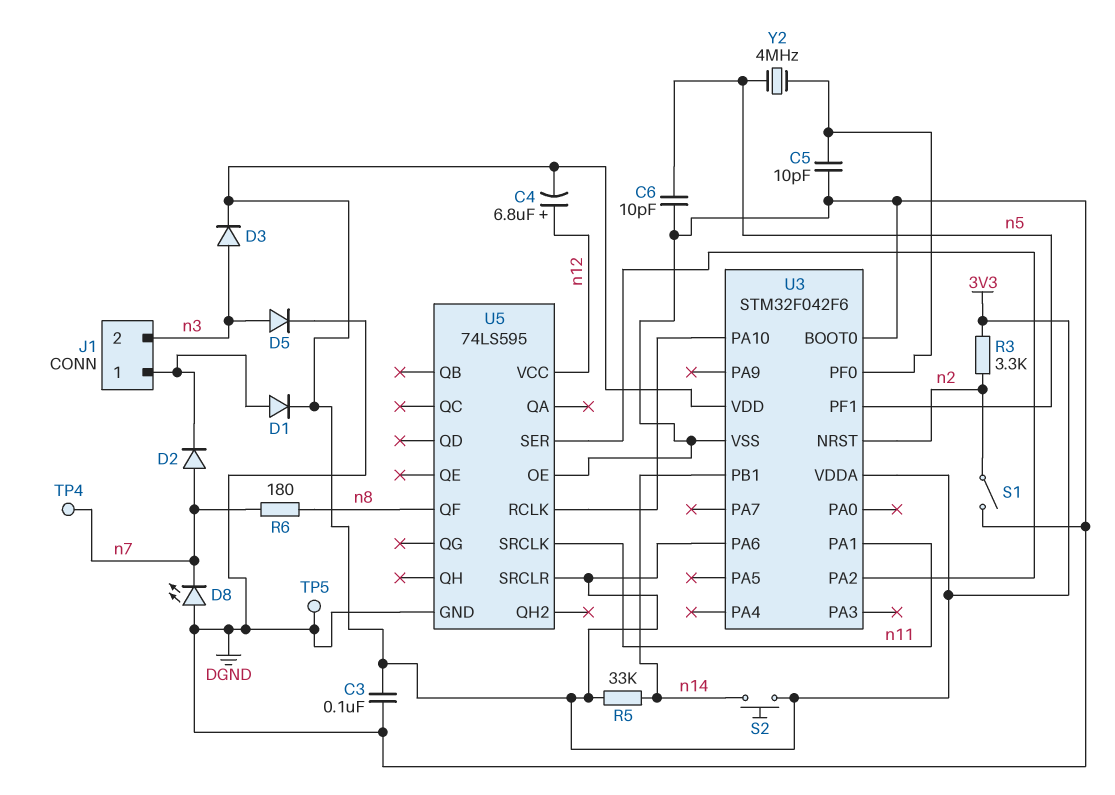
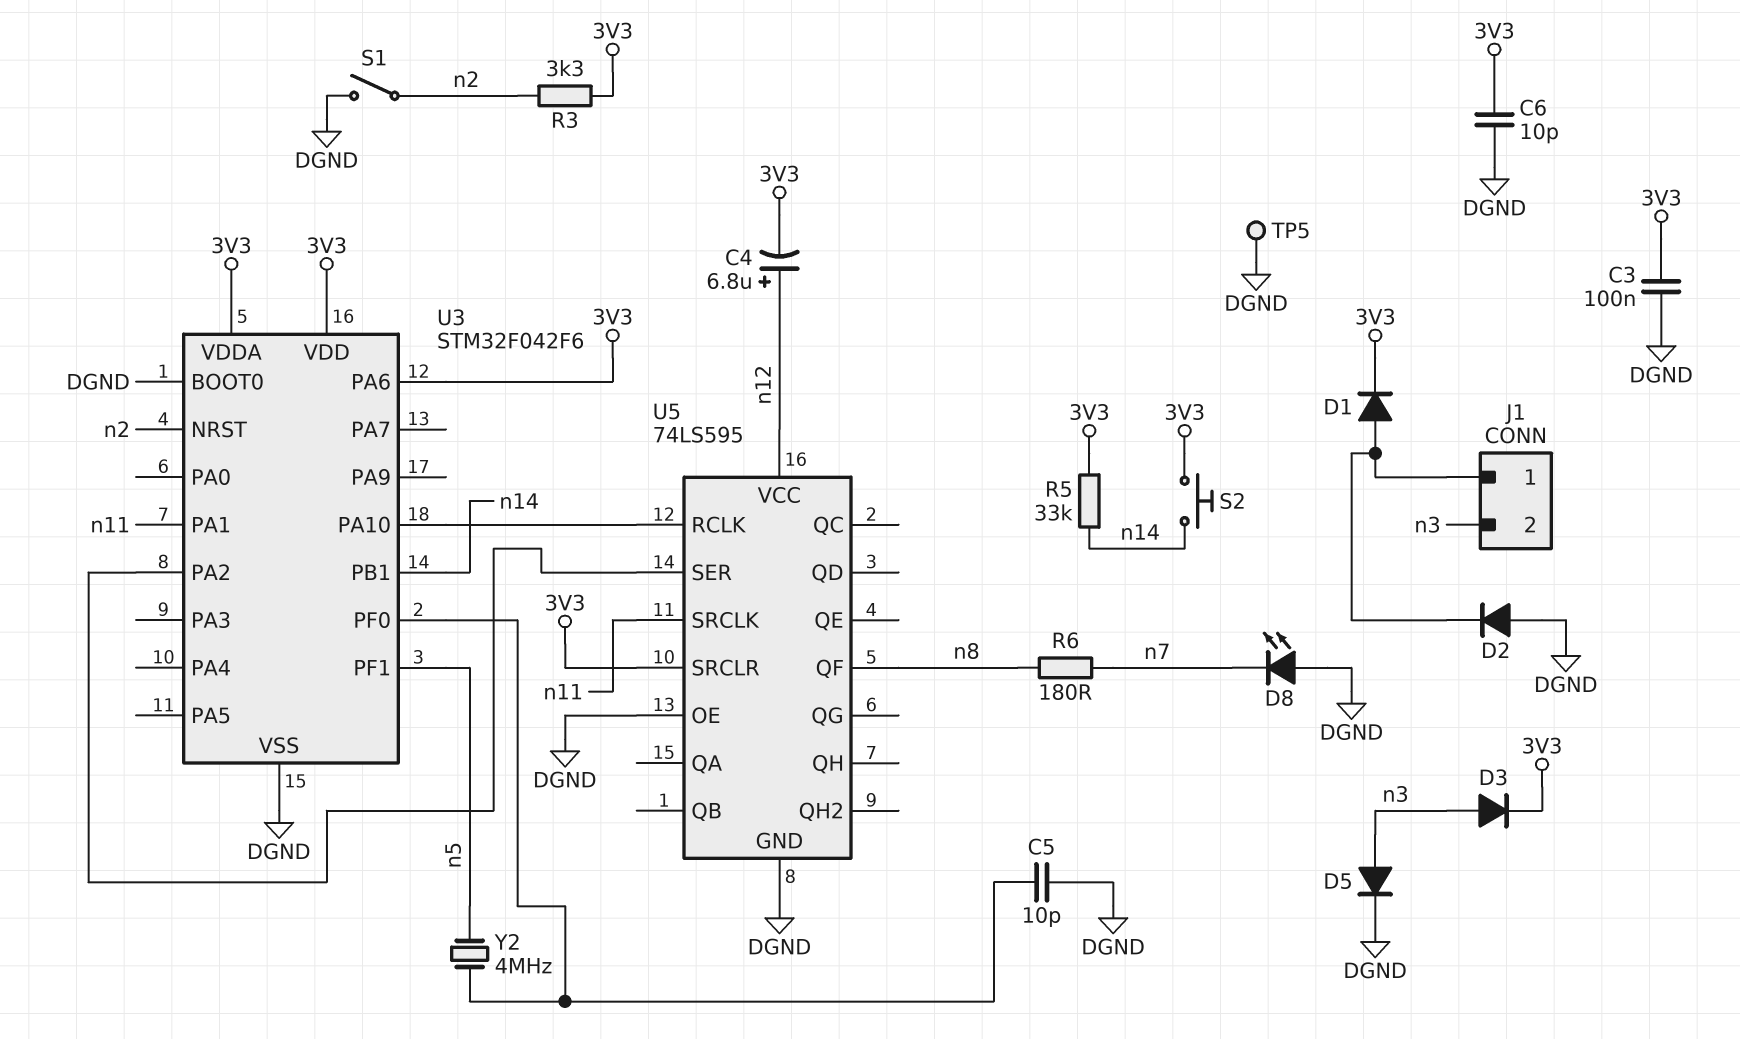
C6: 10pF (DGND, n5) -> 10pF (3V3, DGND)
D2: diode (A n7, K J1/1) -> diode (A DGND, K J1/1)
TP4: test point (n7) -> none

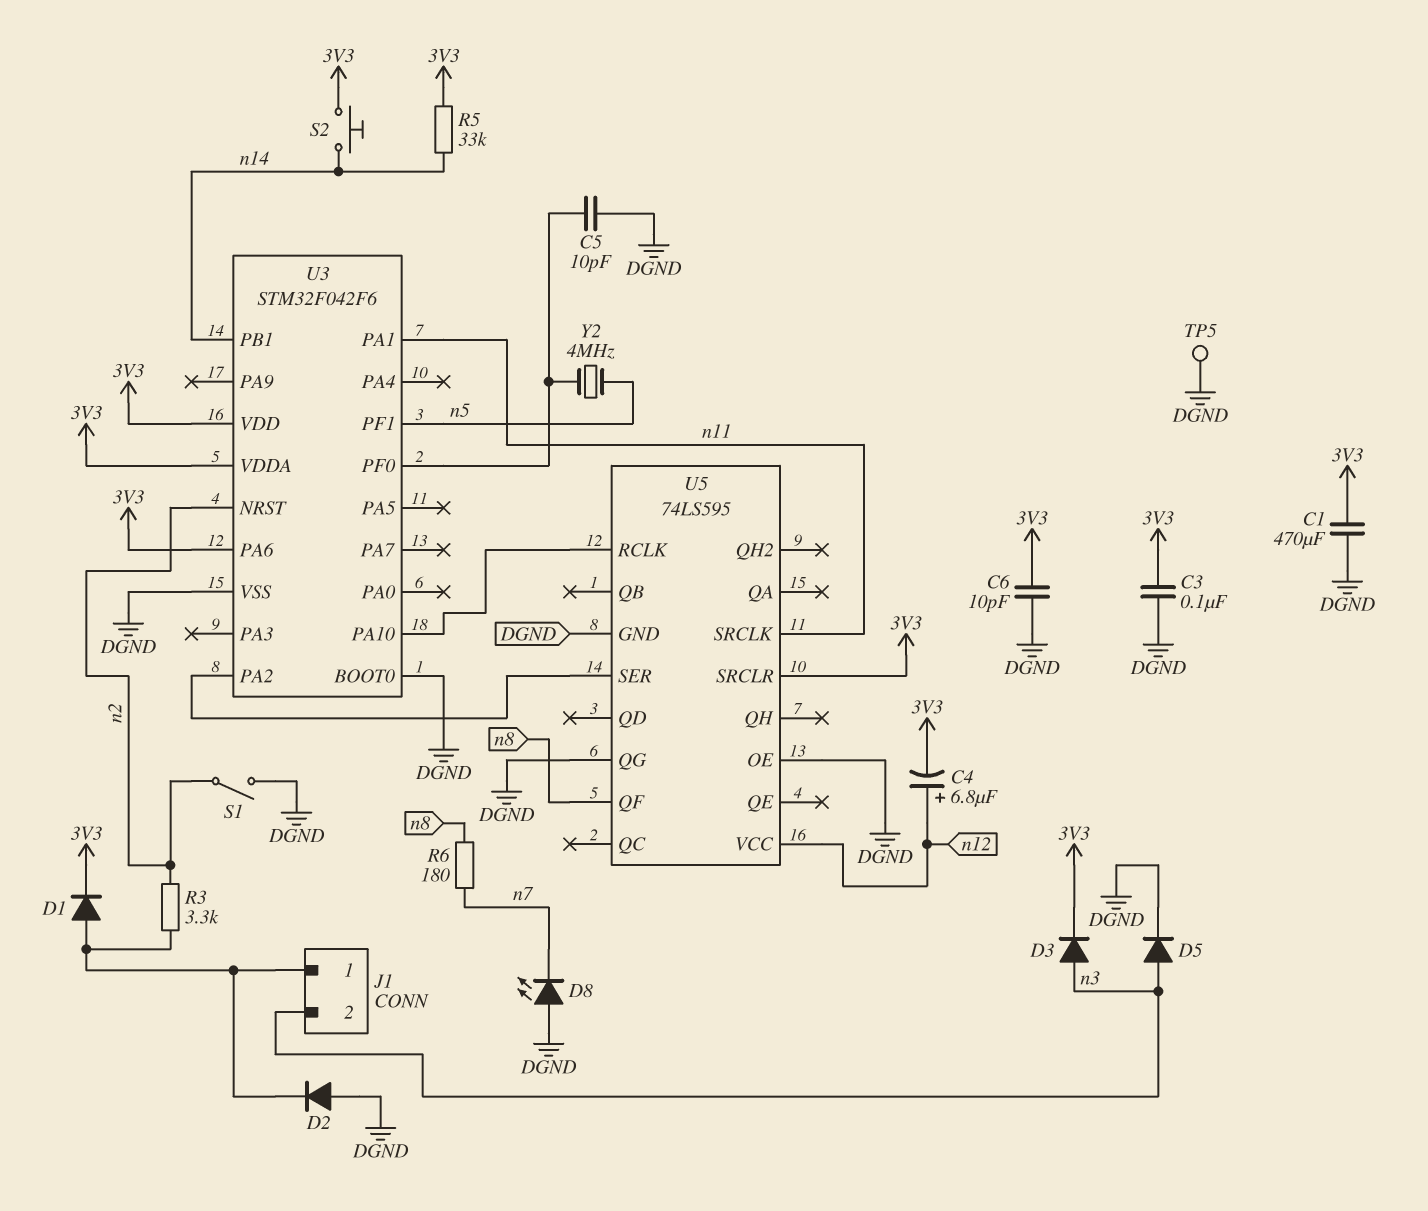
C1: none -> 470uF (3V3, DGND)
R3: 3.3k (3V3, n2) -> 3.3k (J1/1, n2)
U5 pin QG: none -> DGND

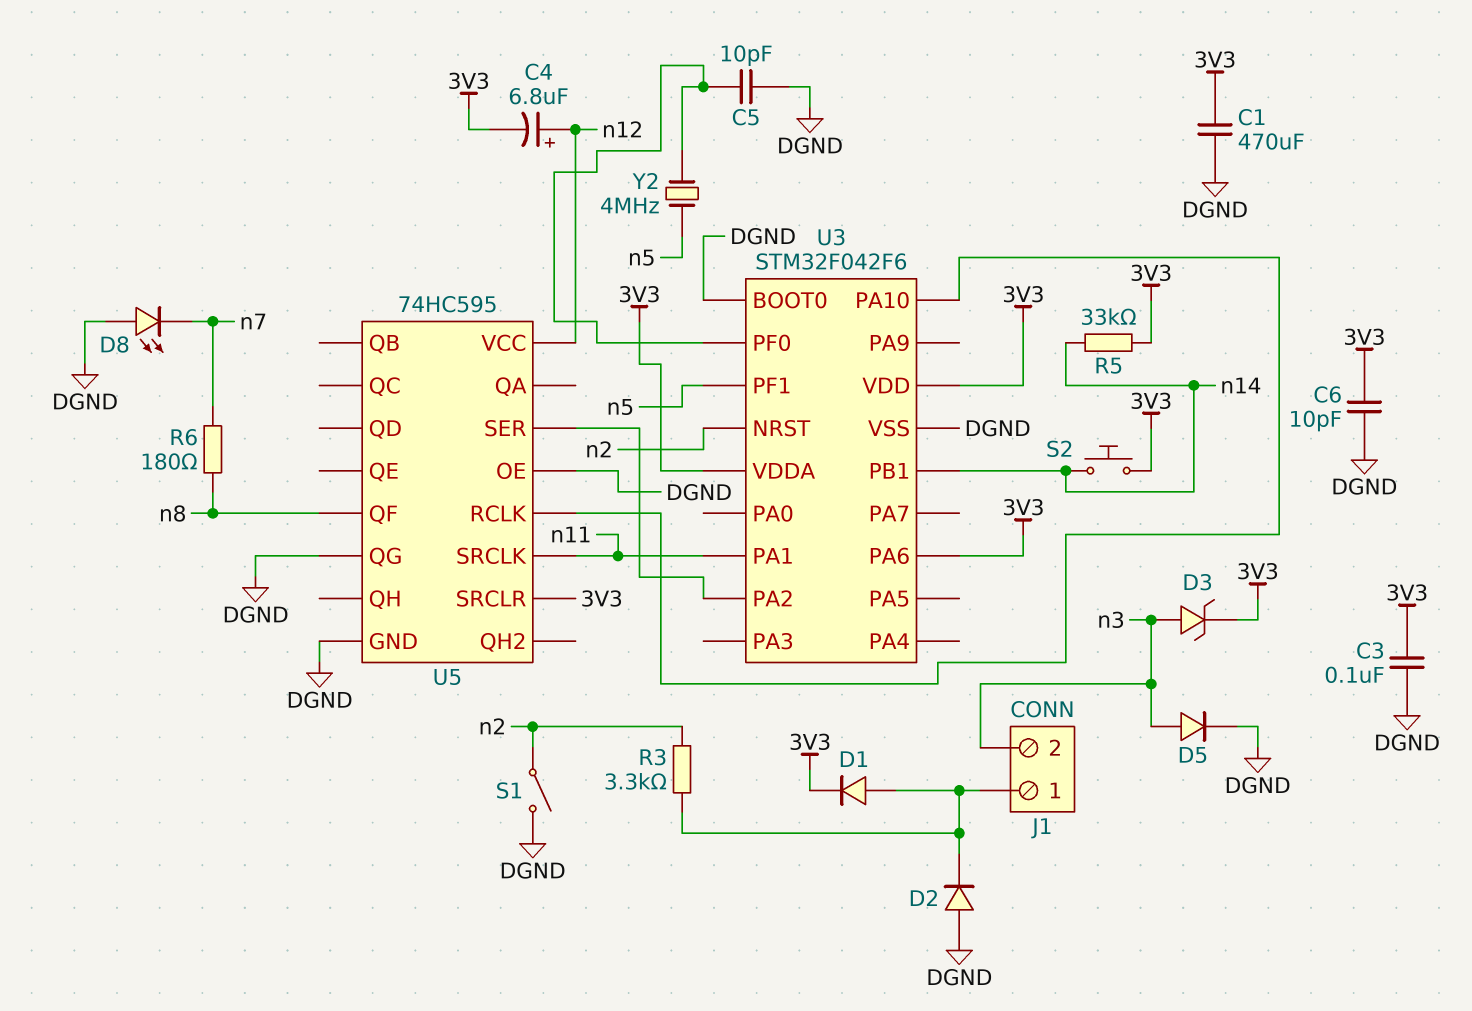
D3: diode (A n3, K 3V3) -> zener (A n3, K 3V3)
TP5: test point (DGND) -> none
U5: 74LS595 -> 74HC595

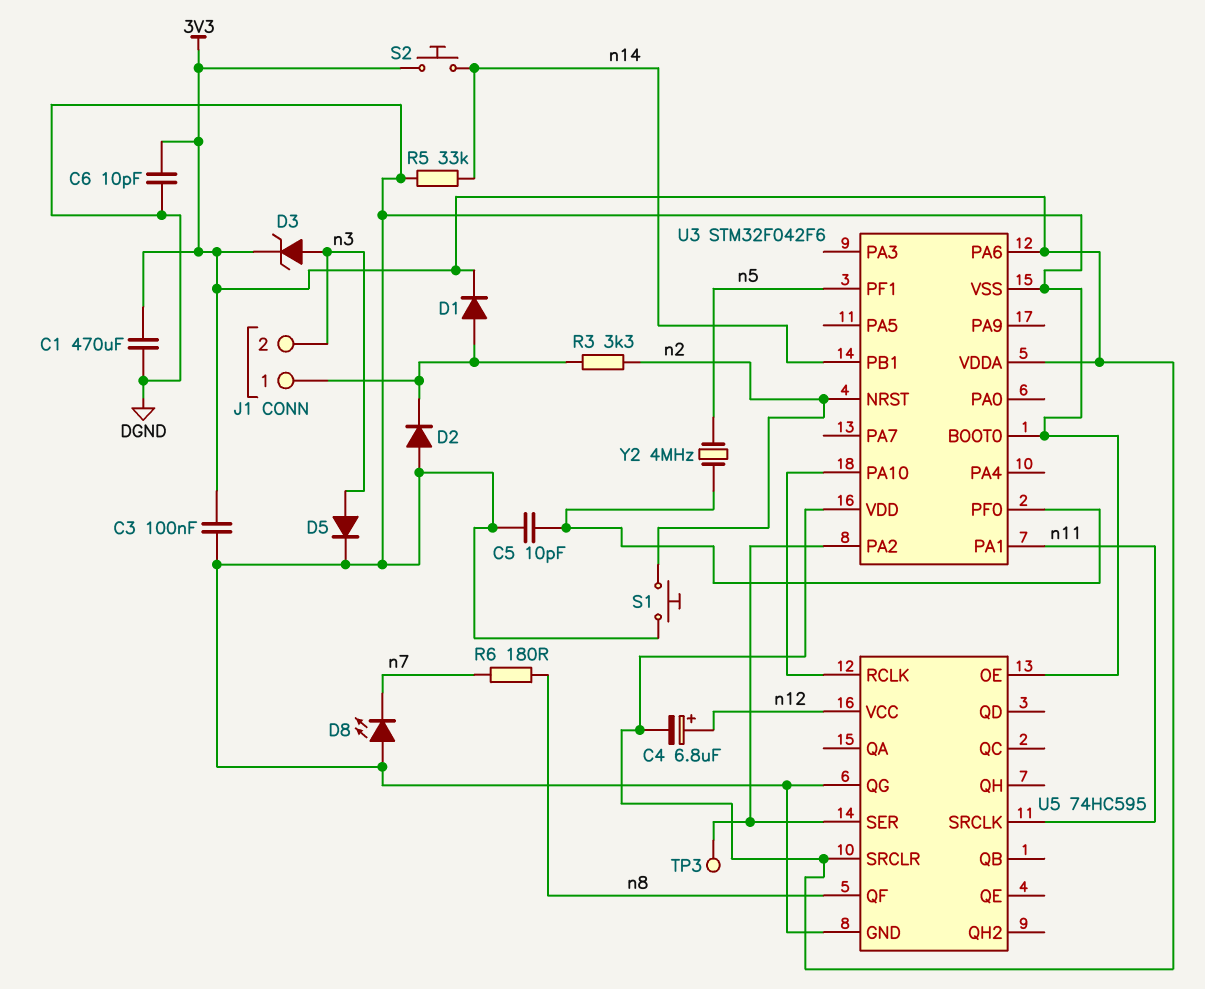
R5: 33k (3V3, n14) -> 33k (DGND, n14)
S1: switch (DGND, n2) -> button (DGND, n2)
TP3: none -> test point (U3/PA2)

